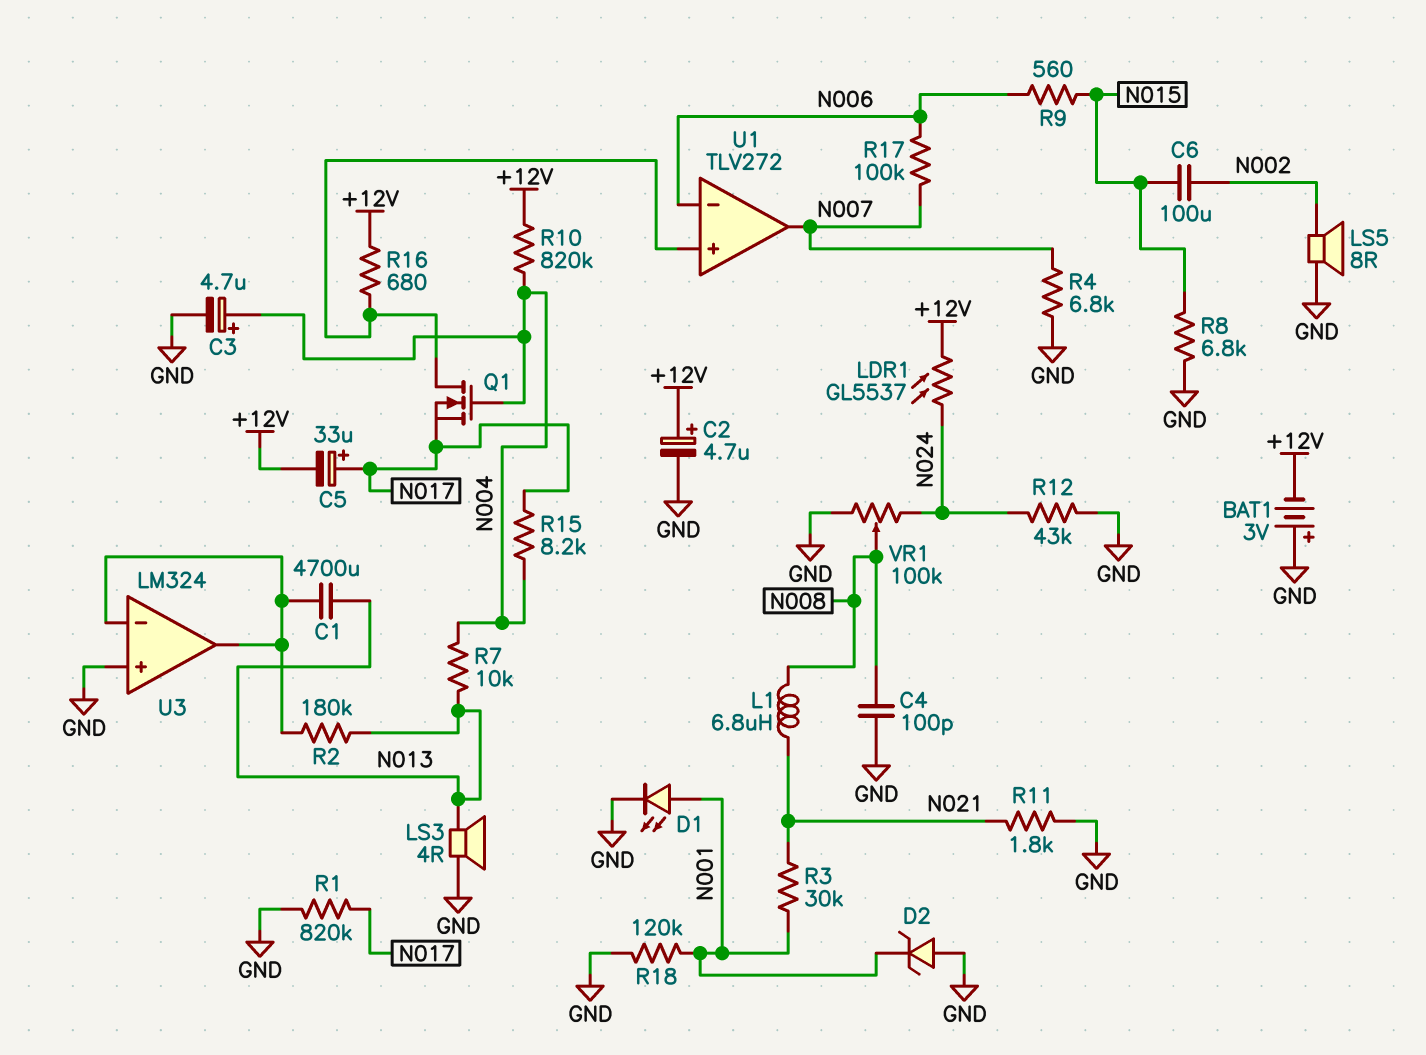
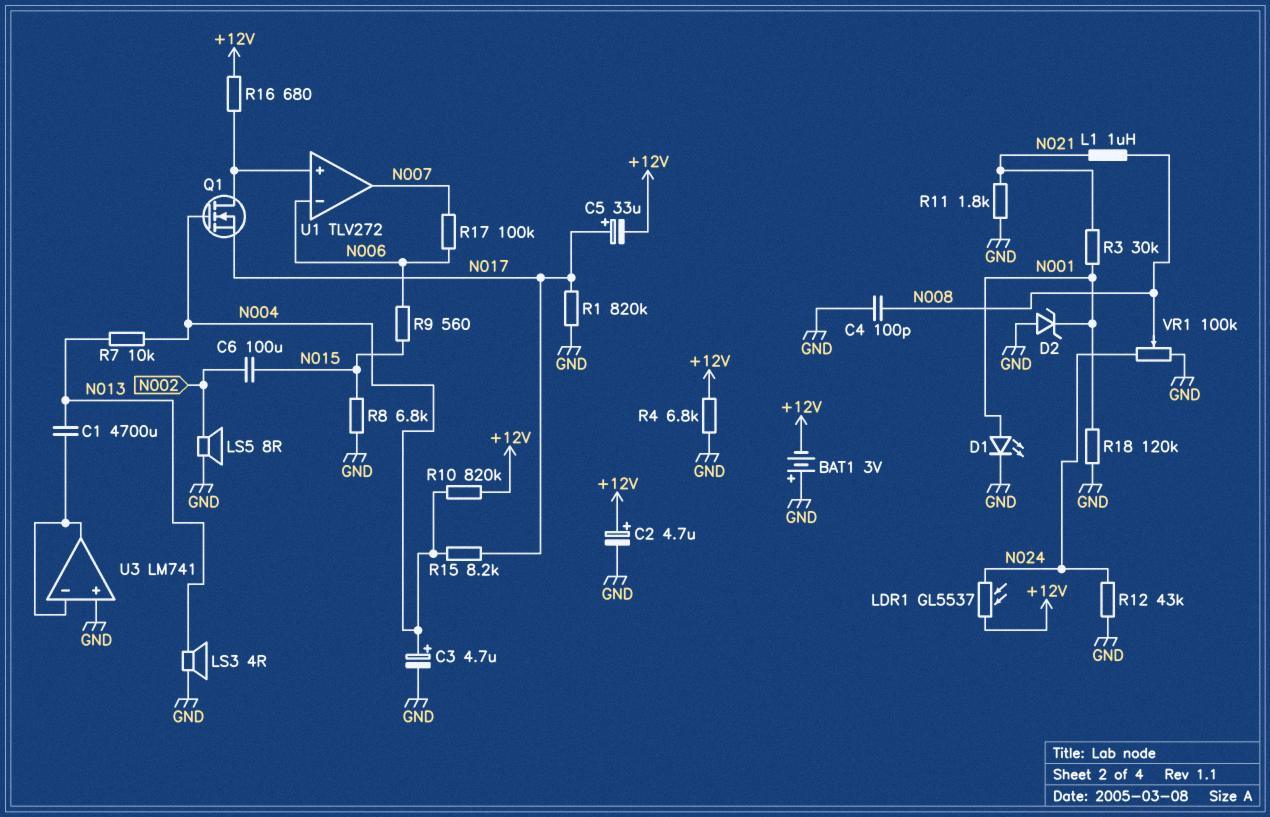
L1: 6.8uH (N008, N021) -> 1uH (N008, N021)
R2: 180k (N013, U3/in-) -> none
R4: 6.8k (GND, N007) -> 6.8k (+12V, GND)
U3: LM324 -> LM741

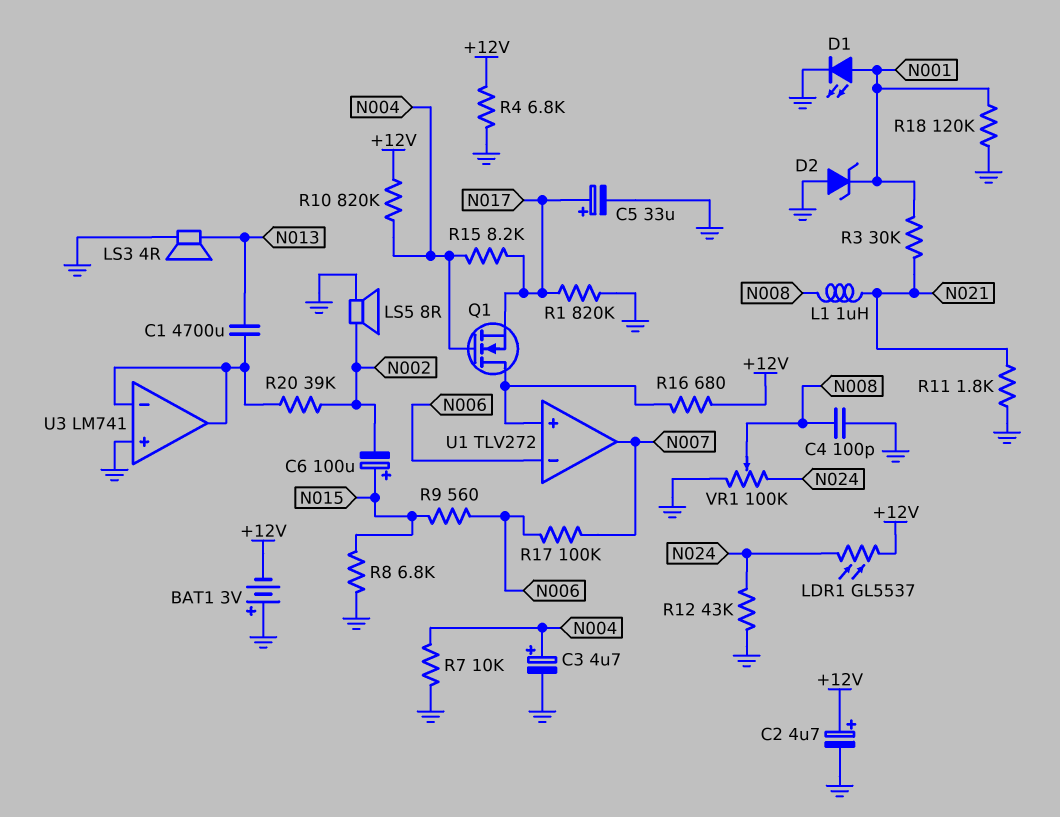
C5: 33uF (plus N017, minus +12V) -> 33uF (plus N017, minus GND)
C6: 100uF (N002, N015) -> 100uF (plus N015, minus N002)
R7: 10k (N004, N013) -> 10k (GND, N004)
R20: none -> 39k (N002, U3/in-)

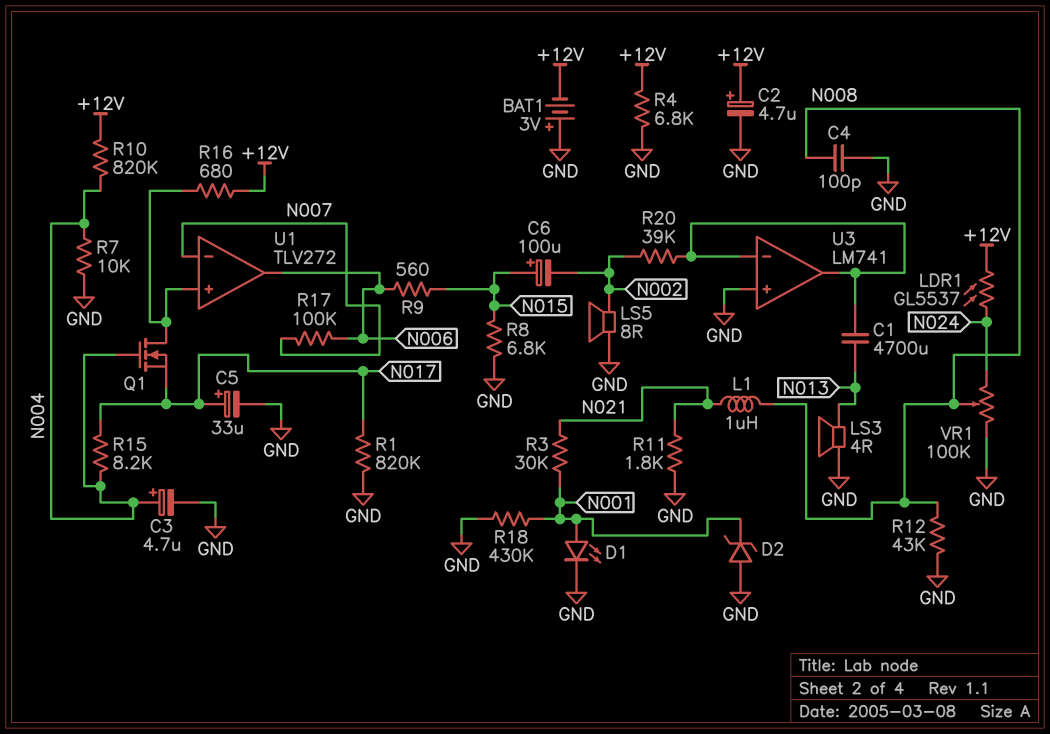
R12: 43k (GND, N024) -> 43k (GND, N008)
R18: 120k (GND, N001) -> 430k (GND, N001)
U1 pin in-: N006 -> N007
U1 pin out: N007 -> N006

